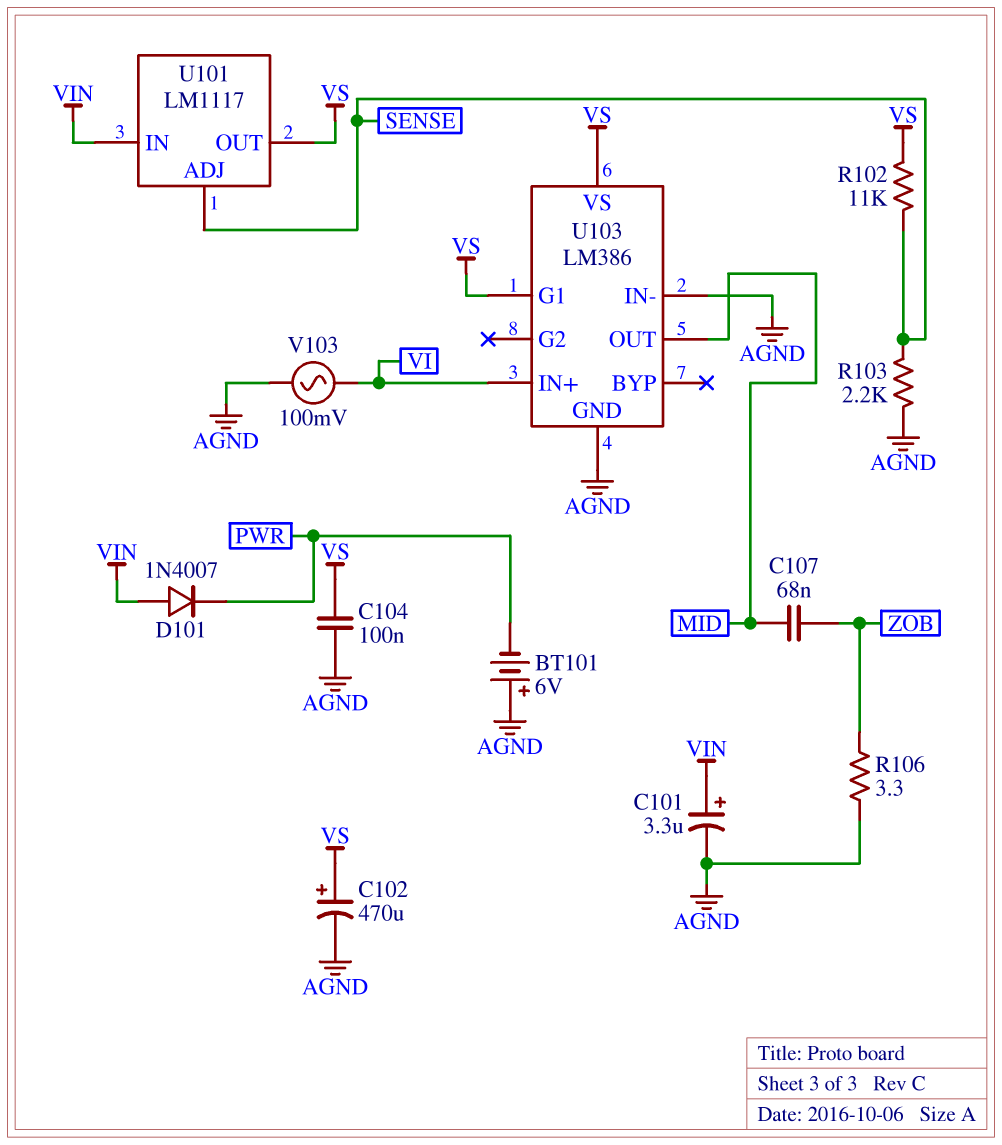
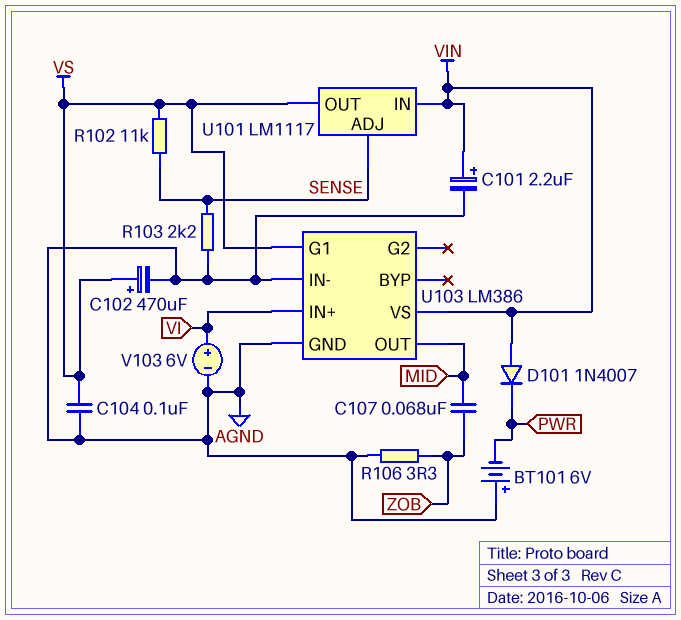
C101: 3.3uF (plus VIN, minus AGND) -> 2.2uF (plus VIN, minus AGND)
U103 pin VS: VS -> VIN
V103: AC 100mV (AGND, VI) -> 6V (plus VI, minus AGND)

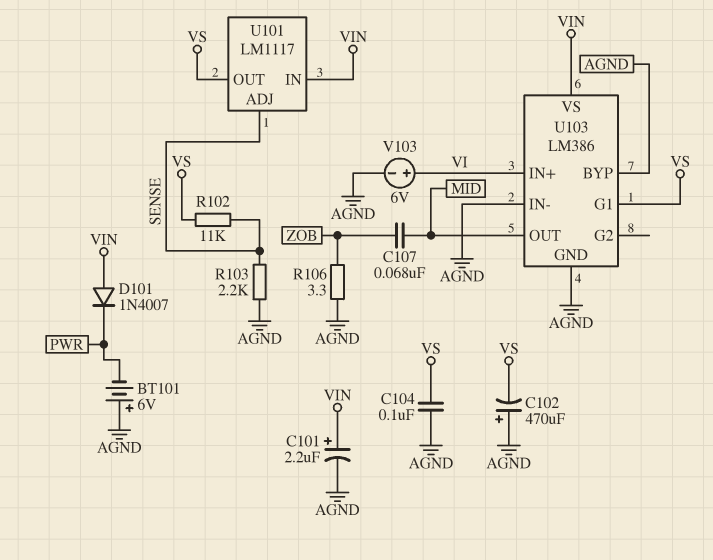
C102: 470uF (plus VS, minus AGND) -> 470uF (plus AGND, minus VS)
U103 pin BYP: none -> AGND

